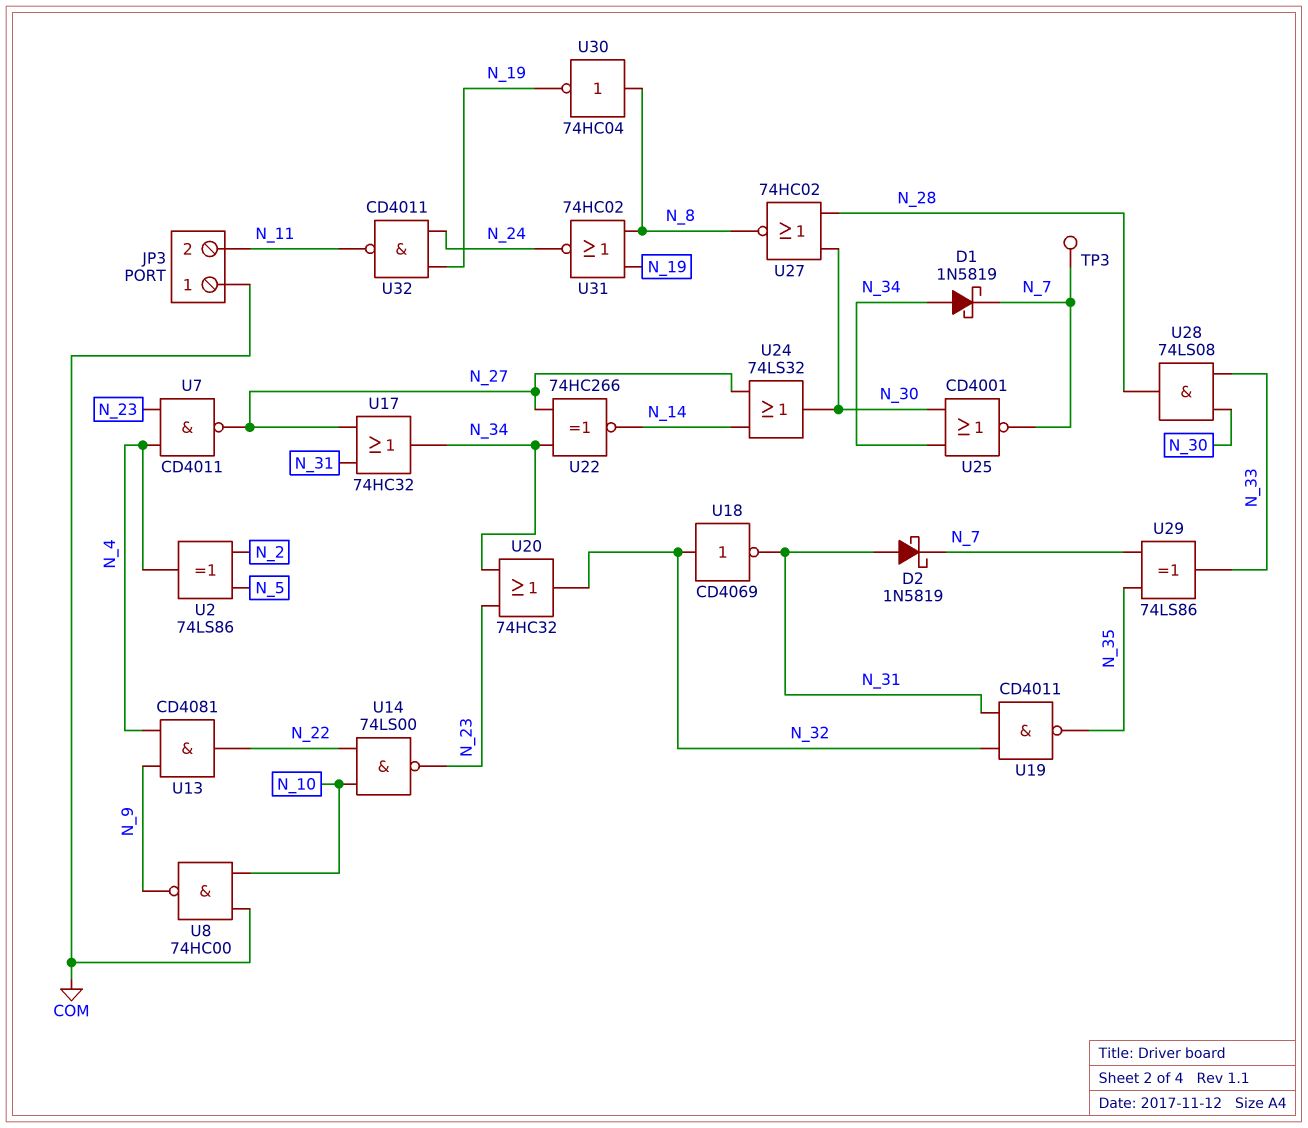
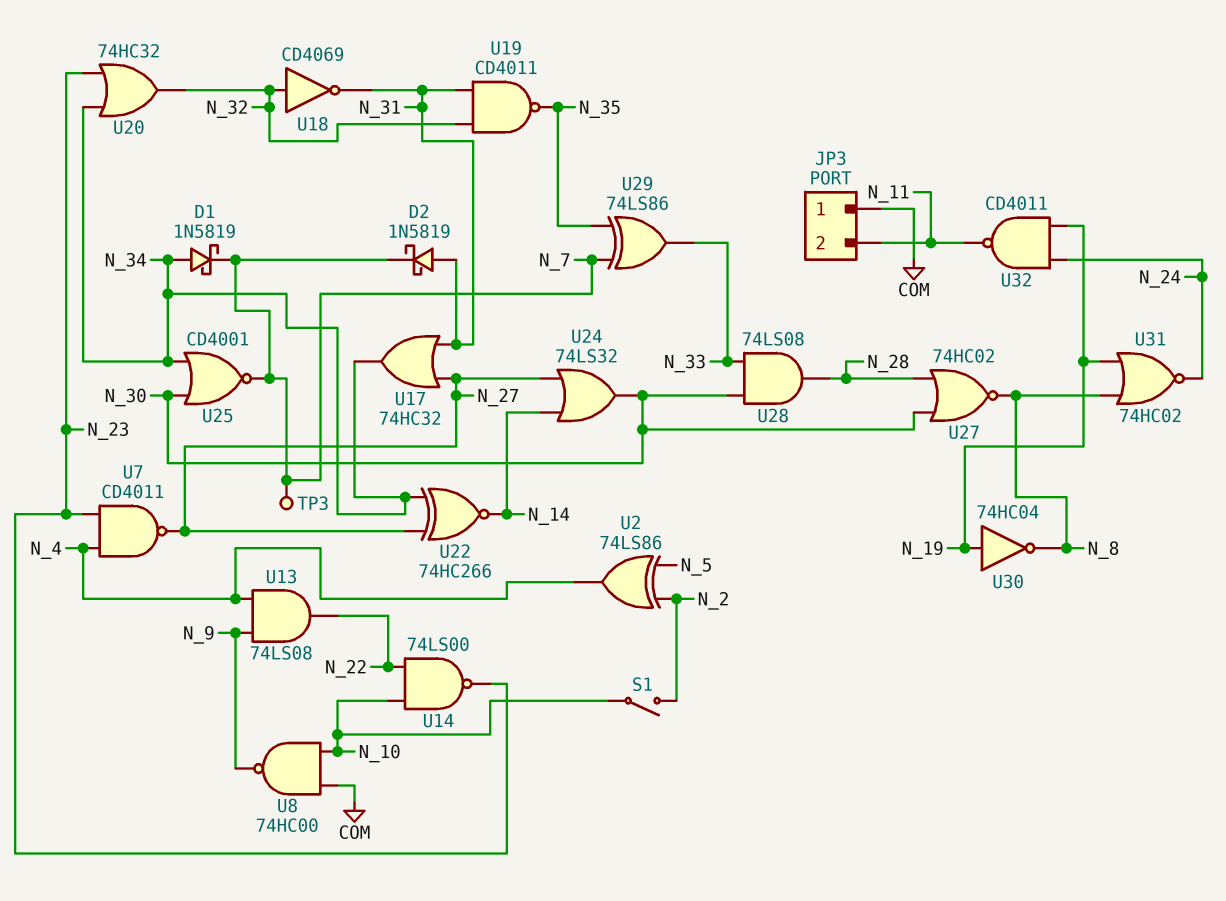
S1: none -> switch (N_2, N_10)
U13: AND CD4081 (in N_4, in N_9, out N_22) -> AND 74LS08 (in N_4, in N_9, out N_22)
U30: NOT 74HC04 (in N_8, out N_19) -> NOT 74HC04 (in N_19, out N_8)

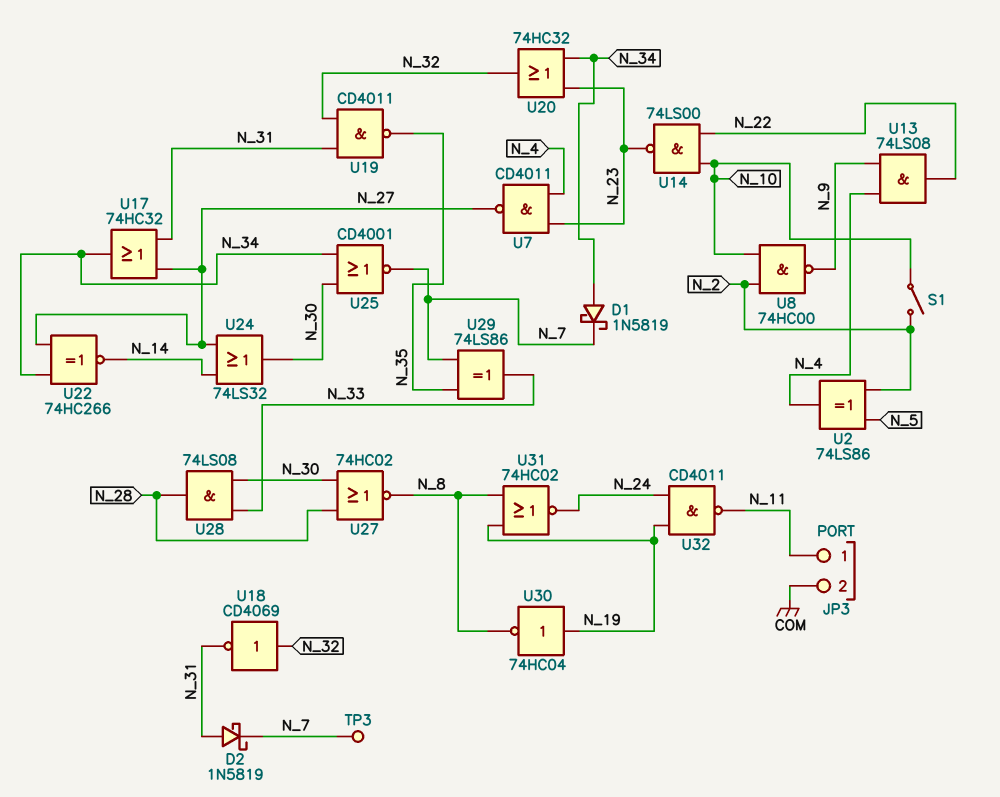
JP3 pin 1: COM -> N_11
JP3 pin 2: N_11 -> COM
U8: NAND 74HC00 (in COM, in N_10, out N_9) -> NAND 74HC00 (in N_2, in N_10, out N_9)

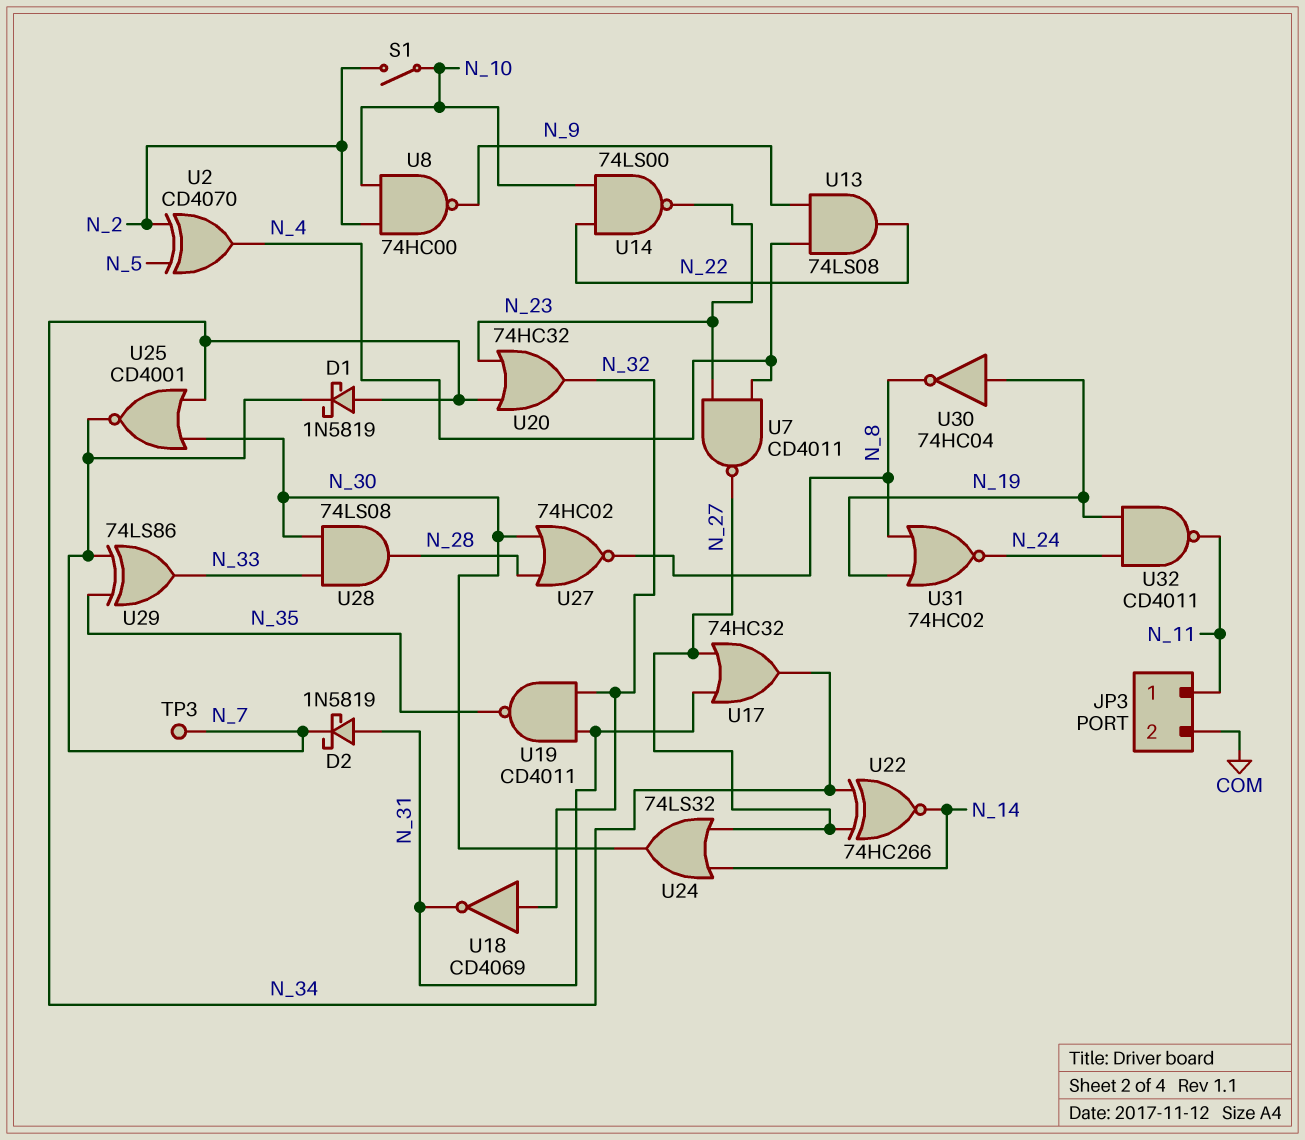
U2: XOR 74LS86 (in N_2, in N_5, out N_4) -> XOR CD4070 (in N_2, in N_5, out N_4)

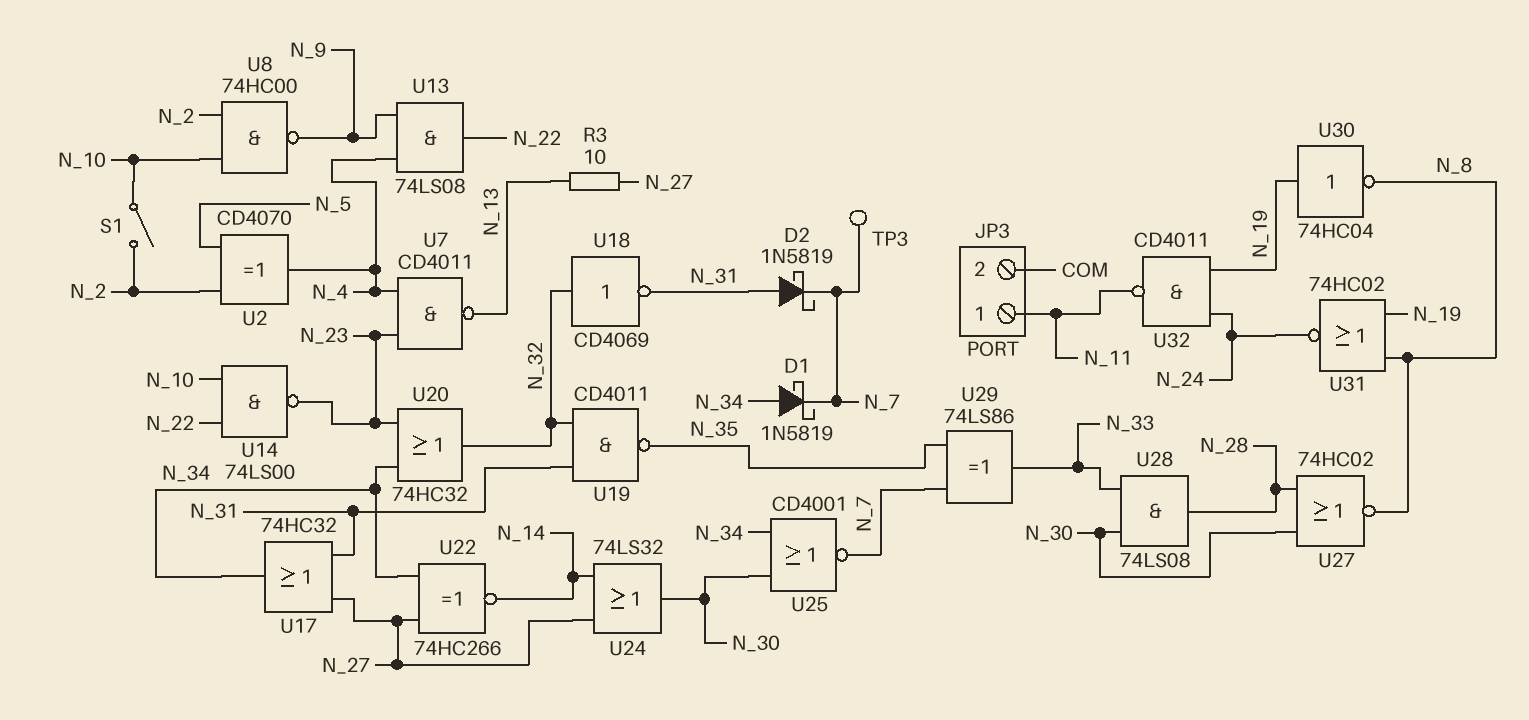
R3: none -> 10 (N_13, N_27)
U7: NAND CD4011 (in N_4, in N_23, out N_27) -> NAND CD4011 (in N_4, in N_23, out N_13)

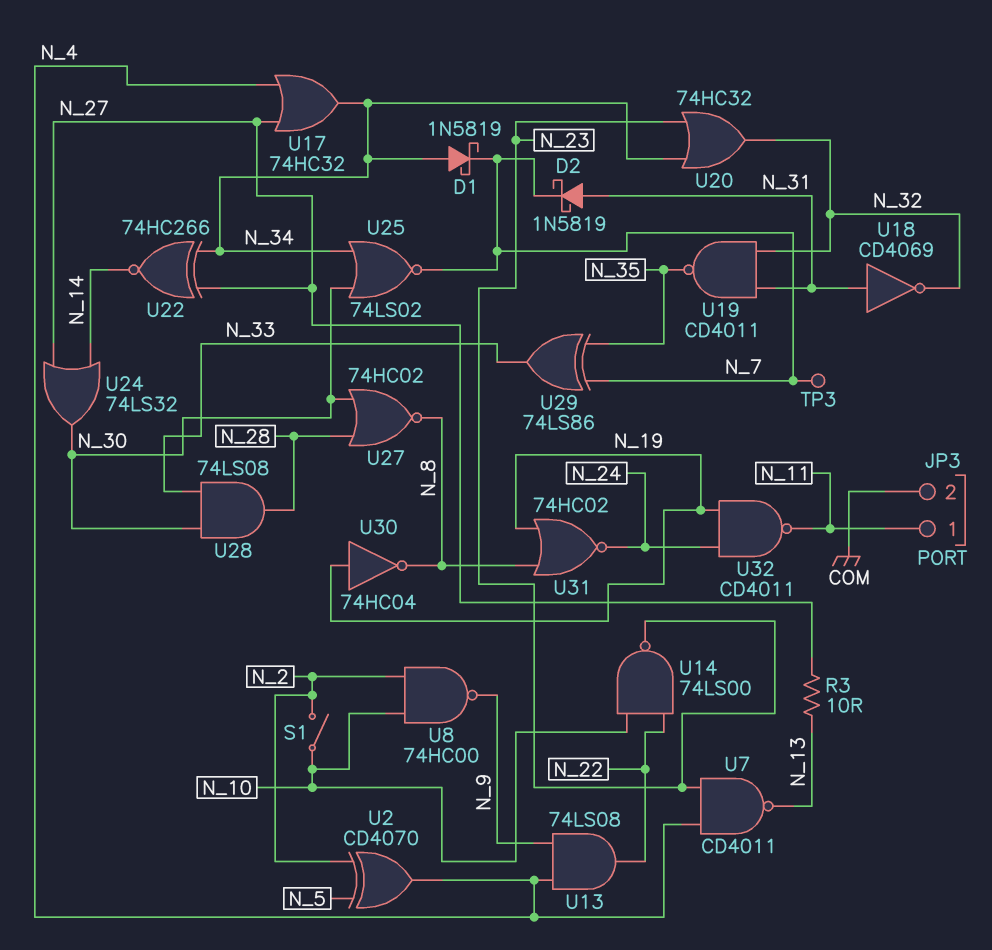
U17: OR 74HC32 (in N_27, in N_31, out N_34) -> OR 74HC32 (in N_4, in N_27, out N_34)
U18: NOT CD4069 (in N_32, out N_31) -> NOT CD4069 (in N_31, out N_32)
U25: NOR CD4001 (in N_30, in N_34, out N_7) -> NOR 74LS02 (in N_30, in N_34, out N_7)

